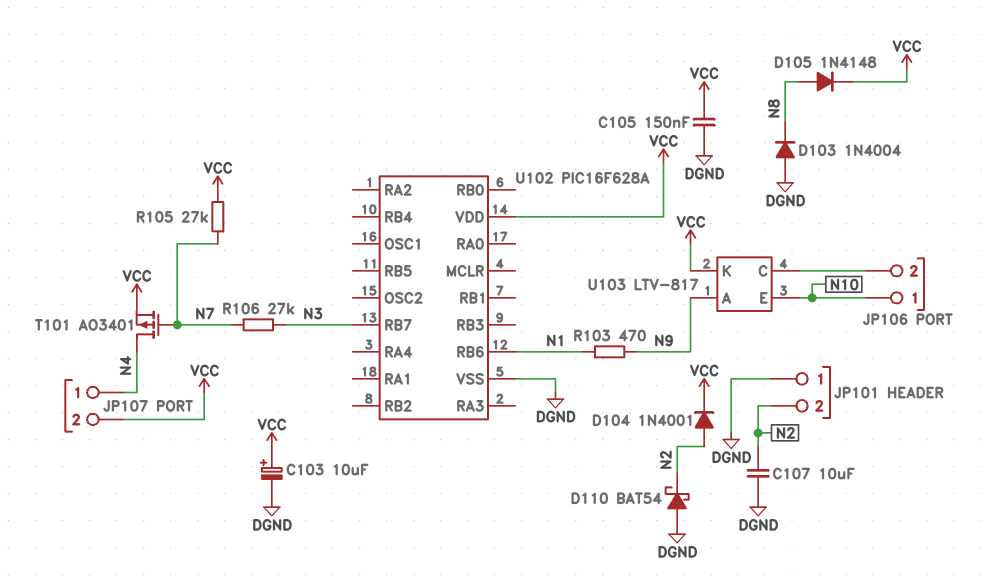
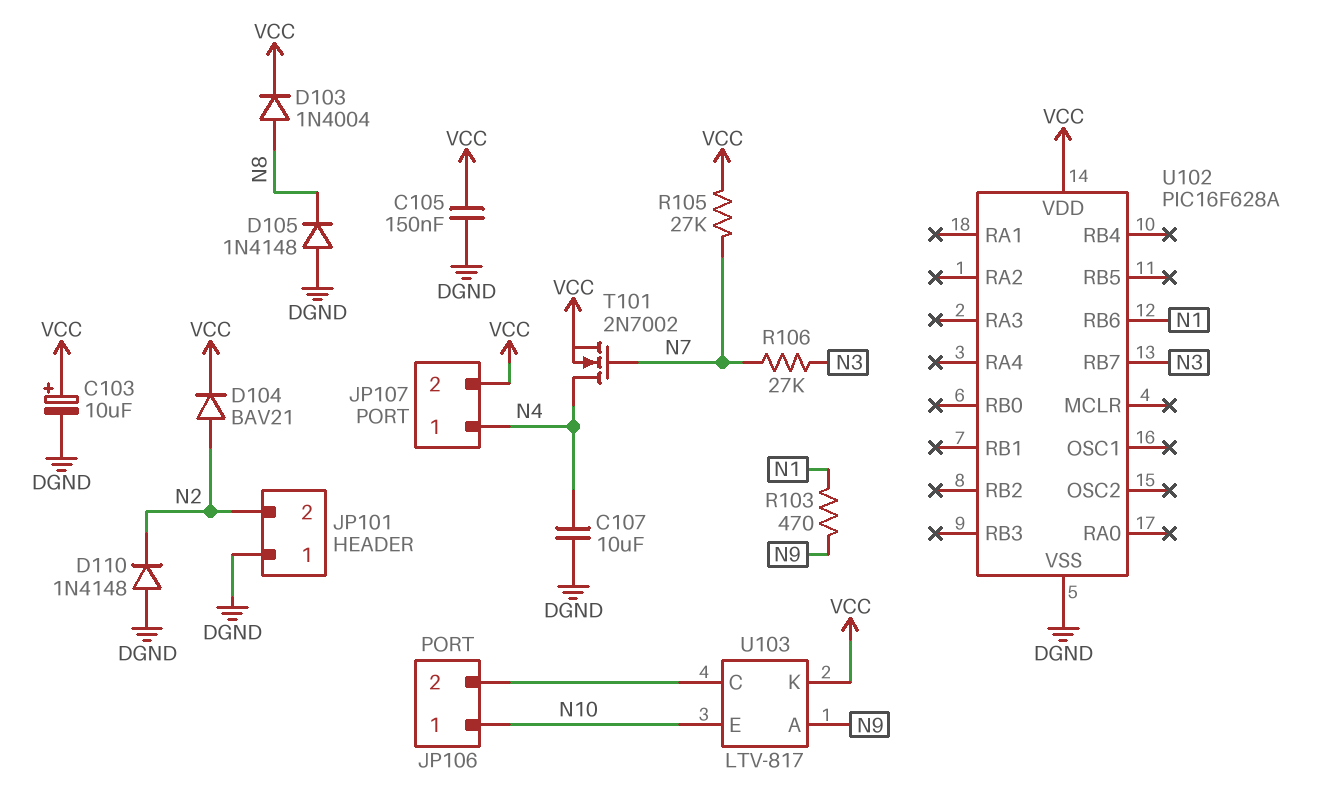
C107: 10uF (DGND, N2) -> 10uF (DGND, N4)
D103: diode 1N4004 (A DGND, K N8) -> diode 1N4004 (A N8, K VCC)
D104: diode 1N4001 (A N2, K VCC) -> diode BAV21 (A N2, K VCC)
D105: diode 1N4148 (A N8, K VCC) -> diode 1N4148 (A DGND, K N8)
D110: schottky BAT54 (A DGND, K N2) -> diode 1N4148 (A DGND, K N2)
T101: PMOS AO3401 (G N7, D N4, S VCC) -> NMOS 2N7002 (G N7, D N4, S VCC)

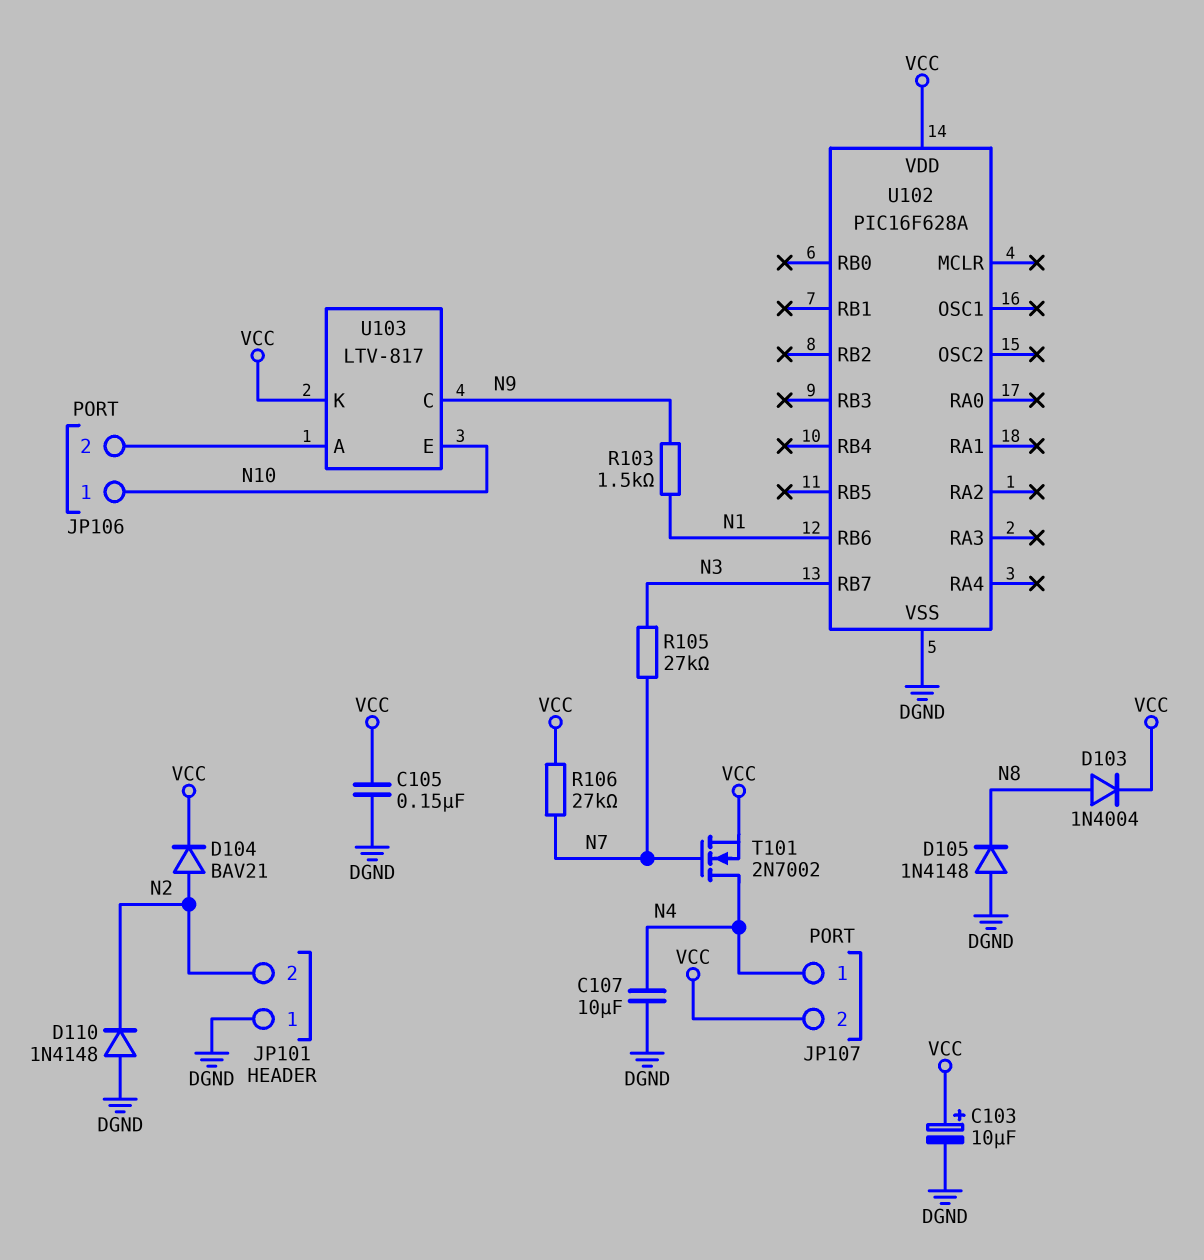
R103: 470 (N1, N9) -> 1.5k (N1, N9)
R105: 27k (N7, VCC) -> 27k (N3, N7)
R106: 27k (N3, N7) -> 27k (N7, VCC)
U103 pin A: N9 -> JP106/2
U103 pin C: JP106/2 -> N9

